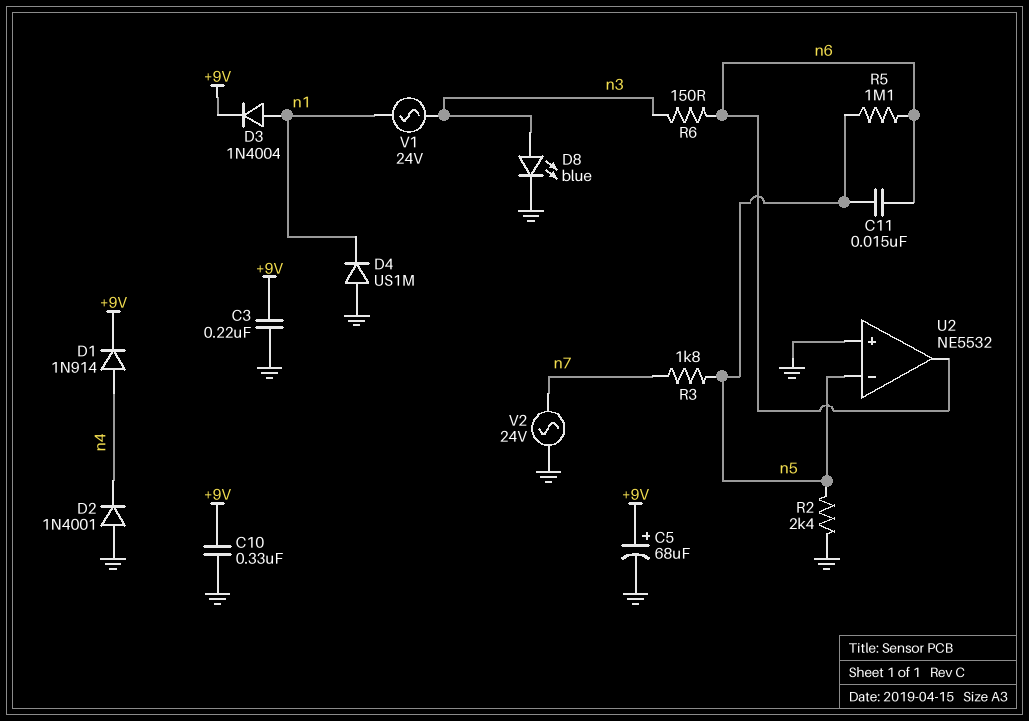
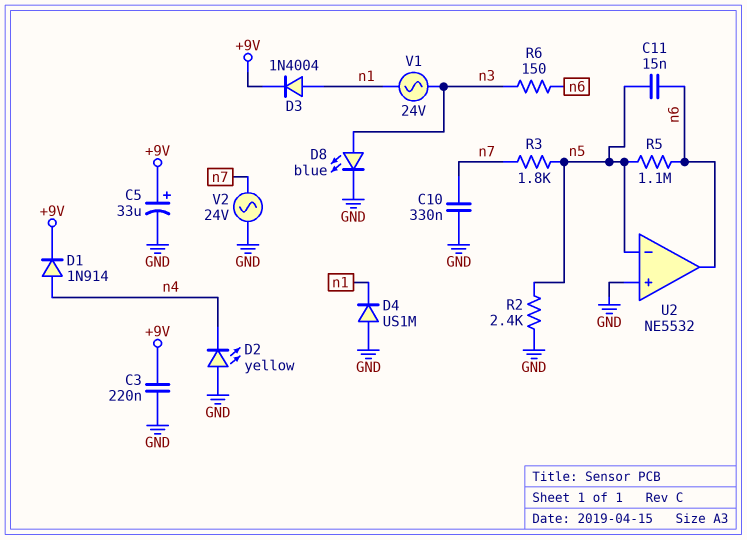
C5: 68uF (plus +9V, minus GND) -> 33uF (plus +9V, minus GND)
C10: 330nF (+9V, GND) -> 330nF (GND, n7)
D2: diode 1N4001 (A GND, K n4) -> LED yellow (A GND, K n4)

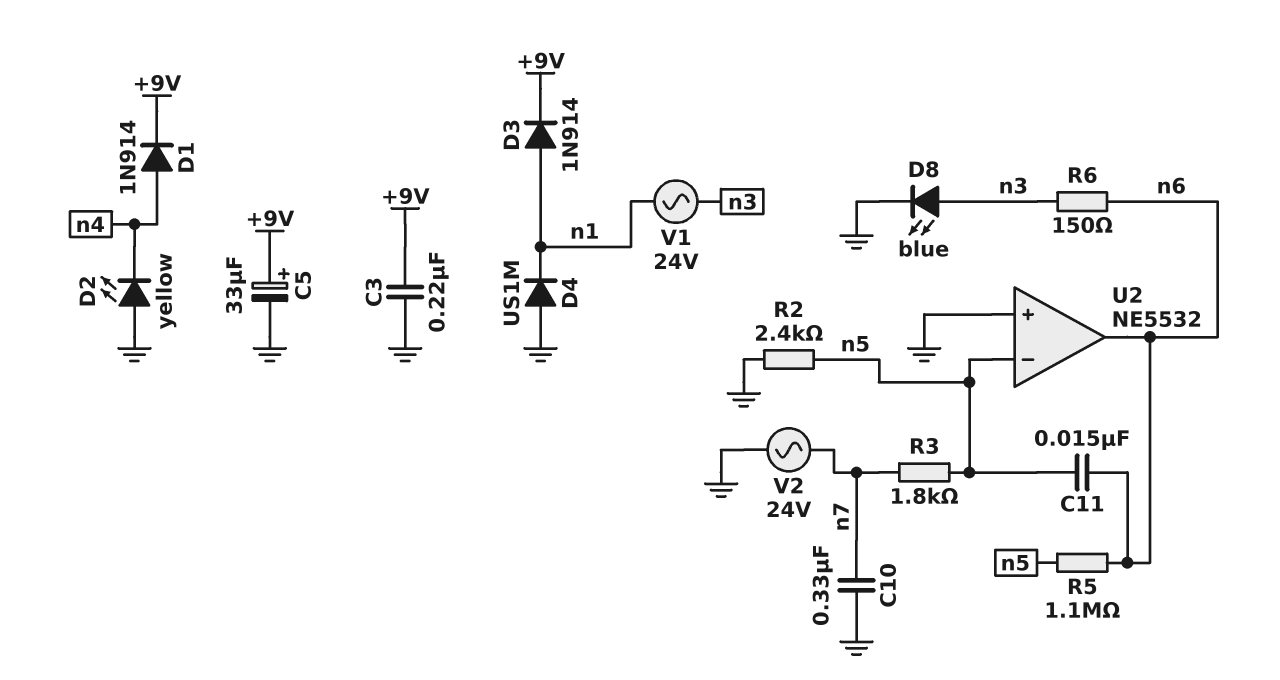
D3: diode 1N4004 (A n1, K +9V) -> diode 1N914 (A n1, K +9V)

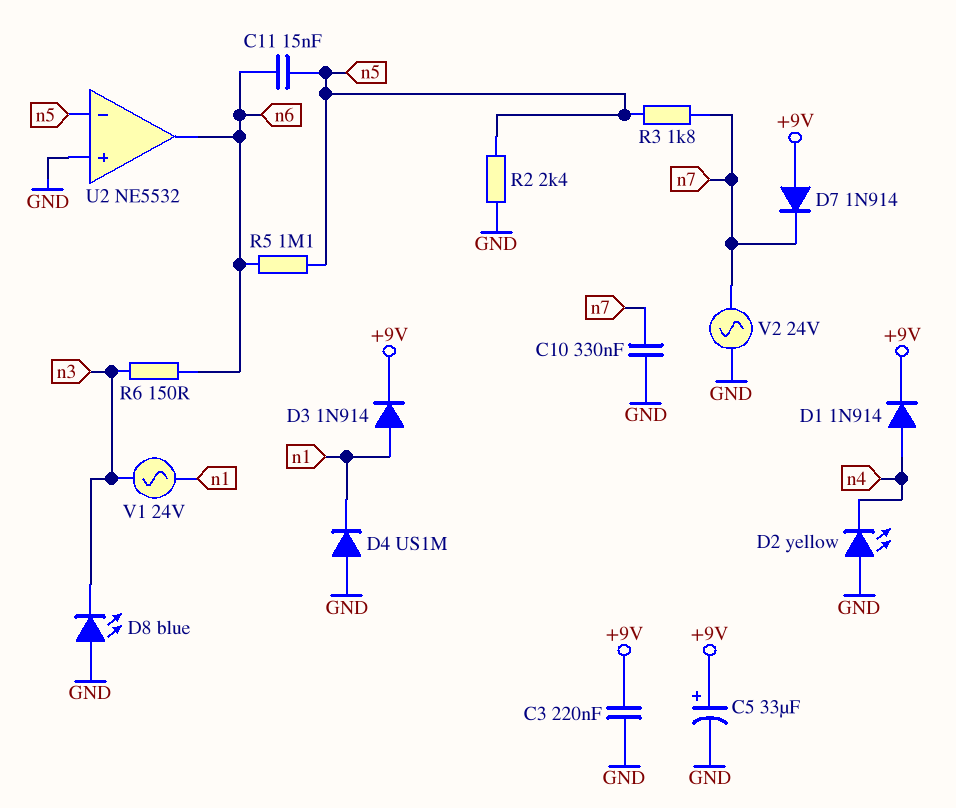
D7: none -> diode 1N914 (A +9V, K n7)
D8: LED blue (A n3, K GND) -> LED blue (A GND, K n3)

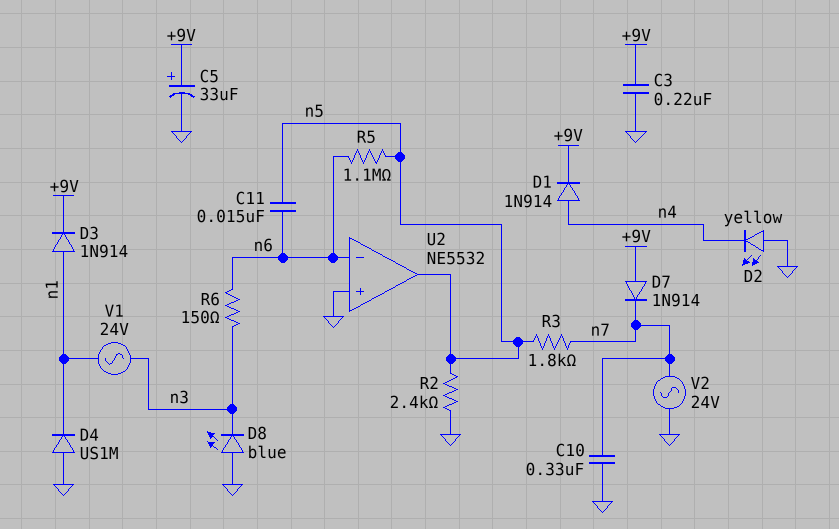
U2 pin in-: n5 -> n6
U2 pin out: n6 -> n5

